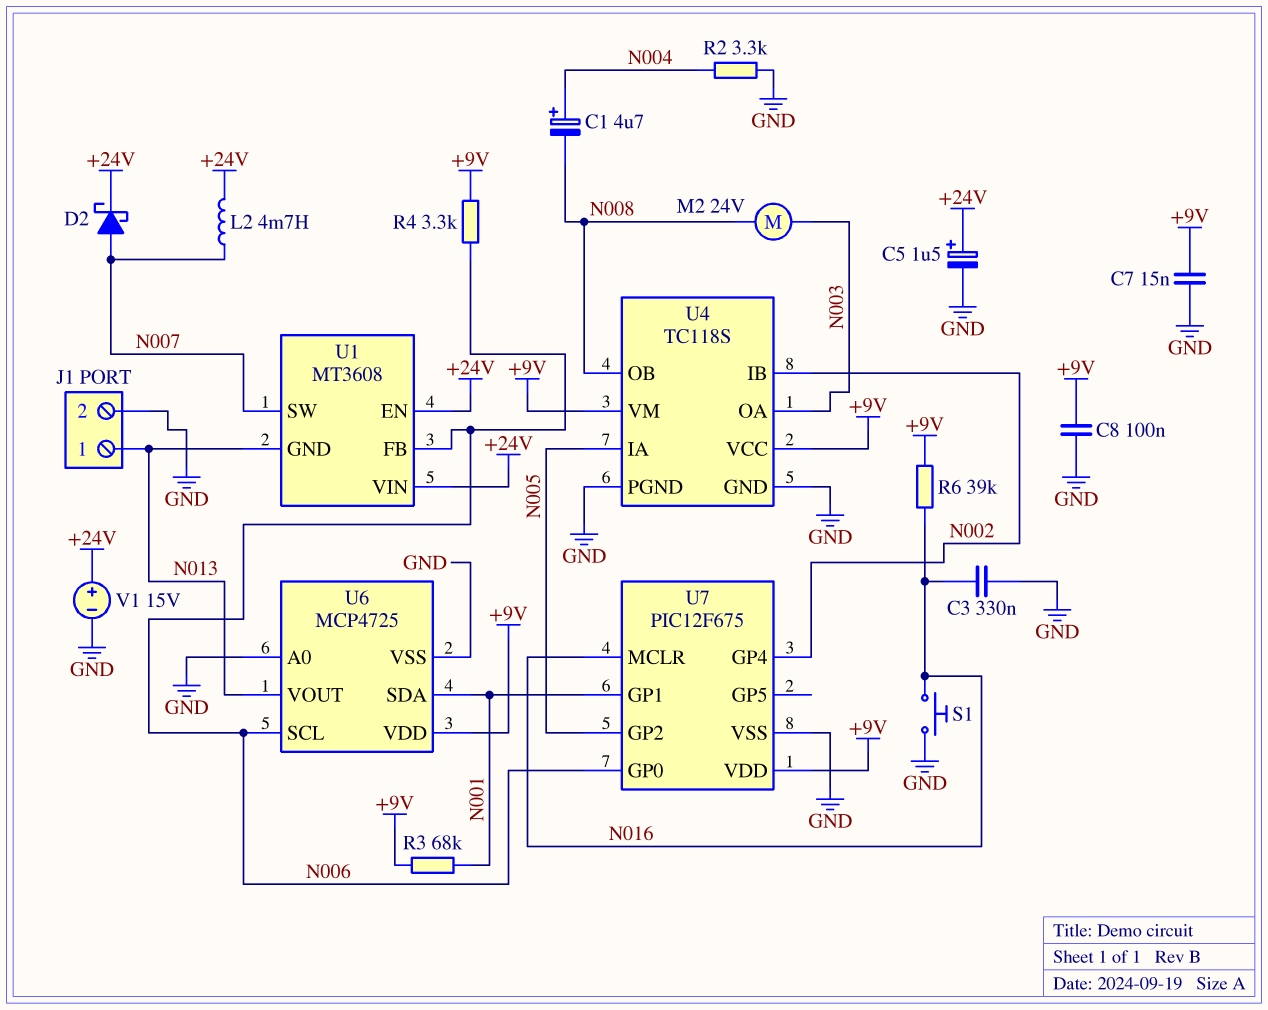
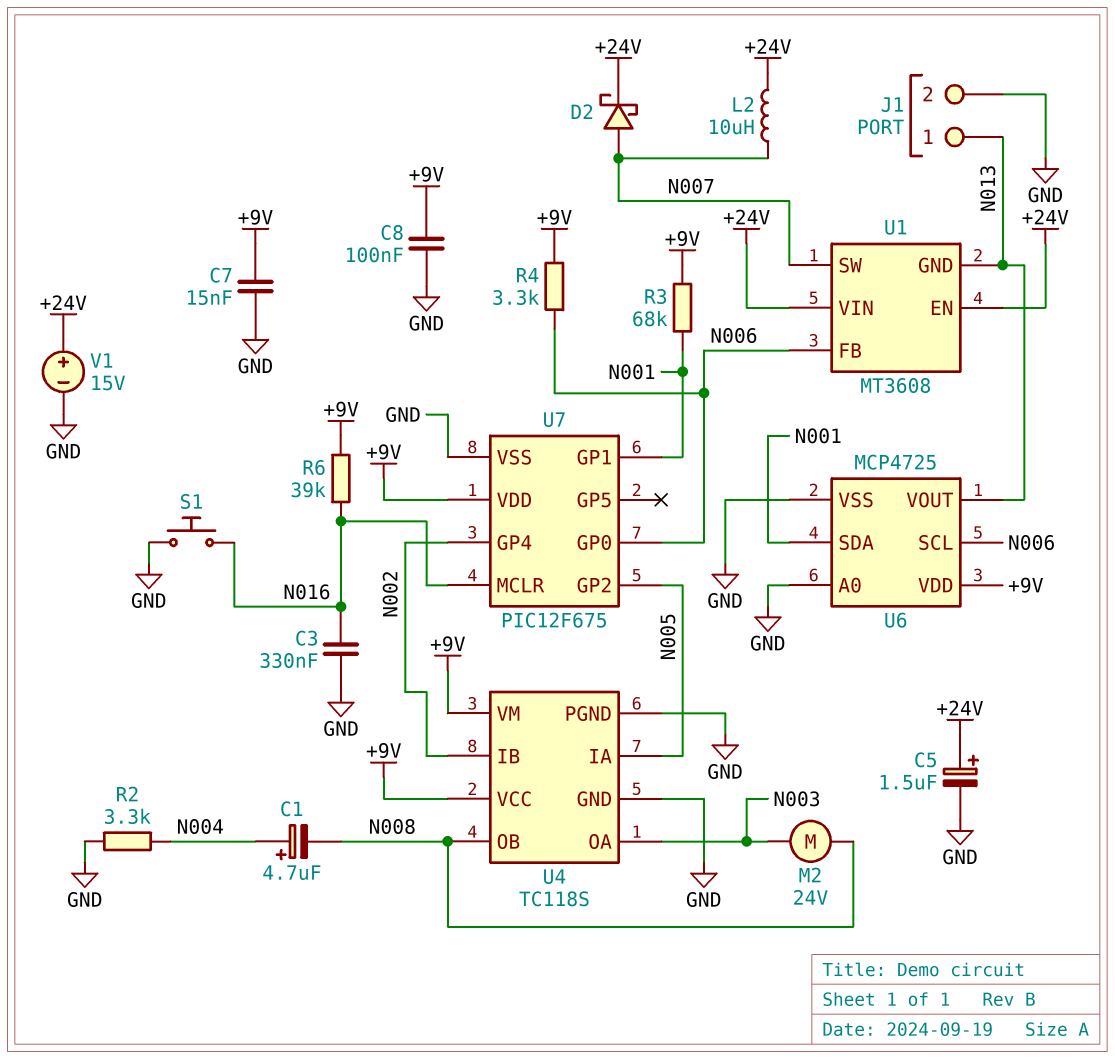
L2: 4.7mH (+24V, N007) -> 10uH (+24V, N007)

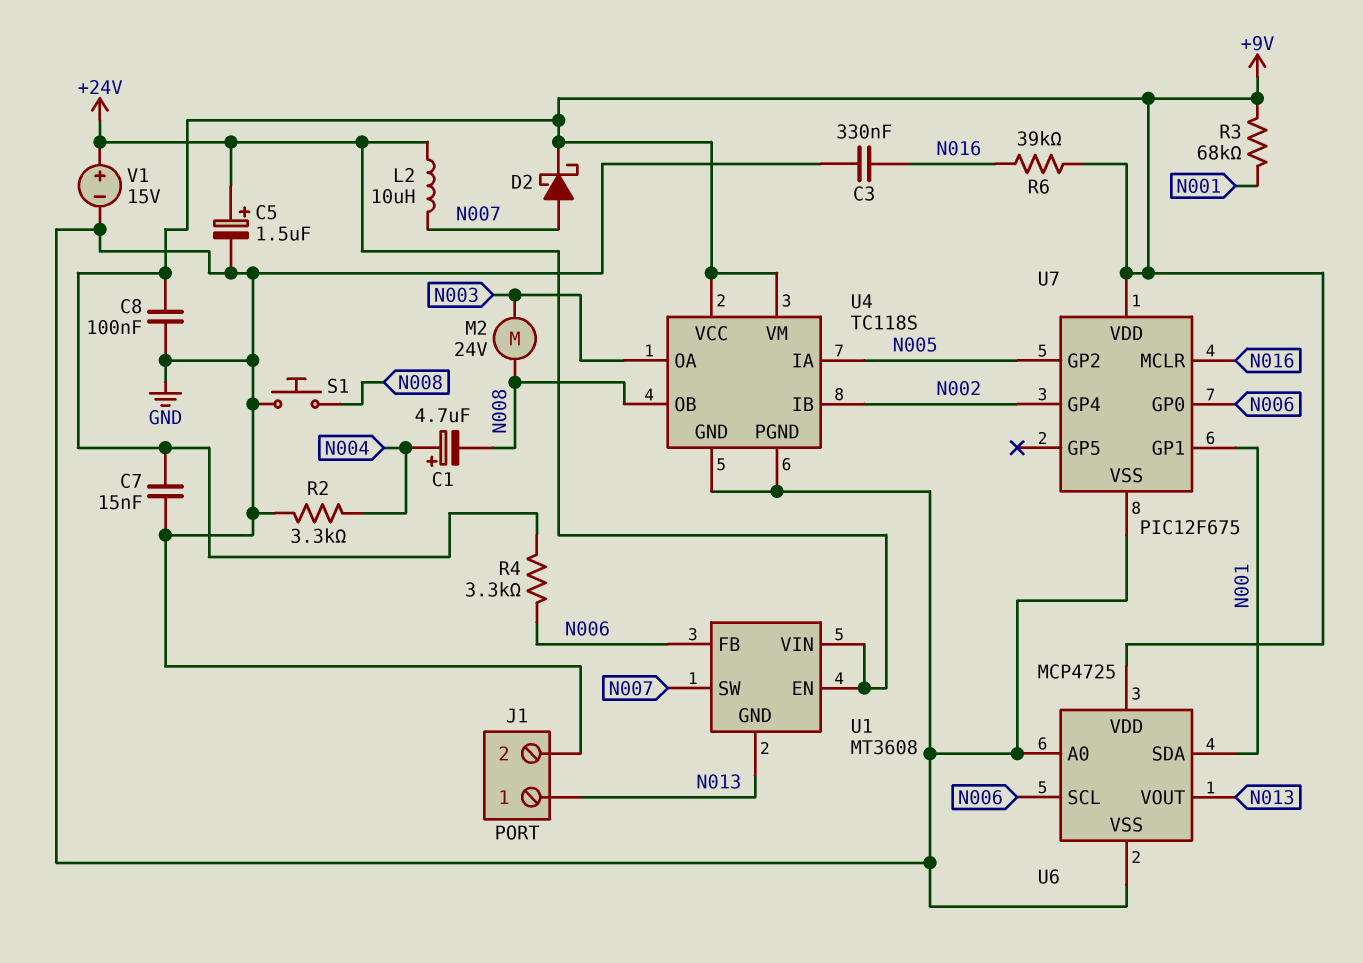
D2: schottky (A N007, K +24V) -> schottky (A N007, K +9V)
S1: button (GND, N016) -> button (GND, N008)

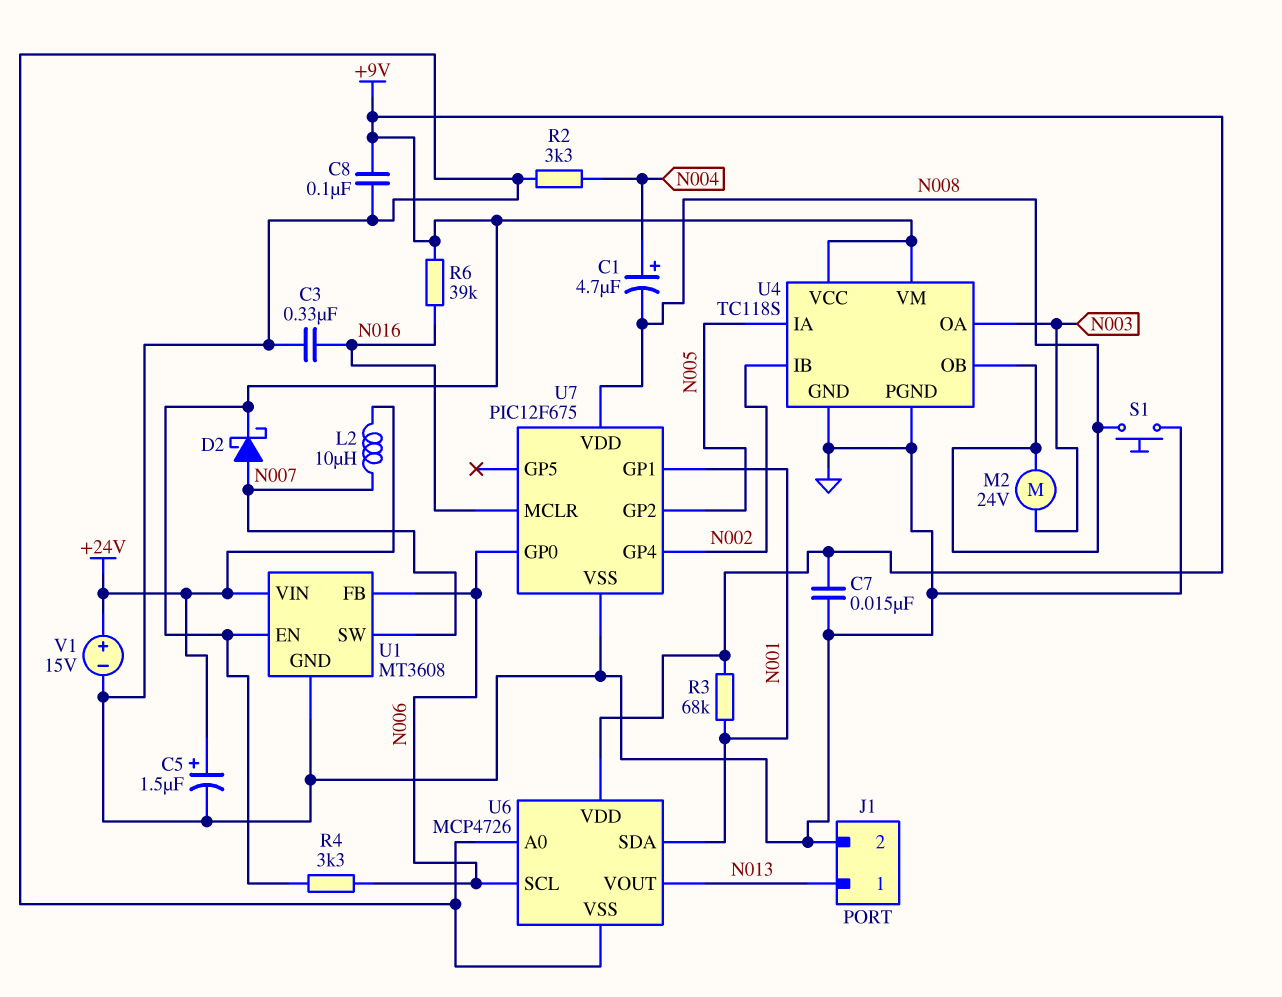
U1 pin EN: +24V -> +9V
U1 pin GND: N013 -> GND
U6: MCP4725 -> MCP4726
U7 pin VDD: +9V -> N008

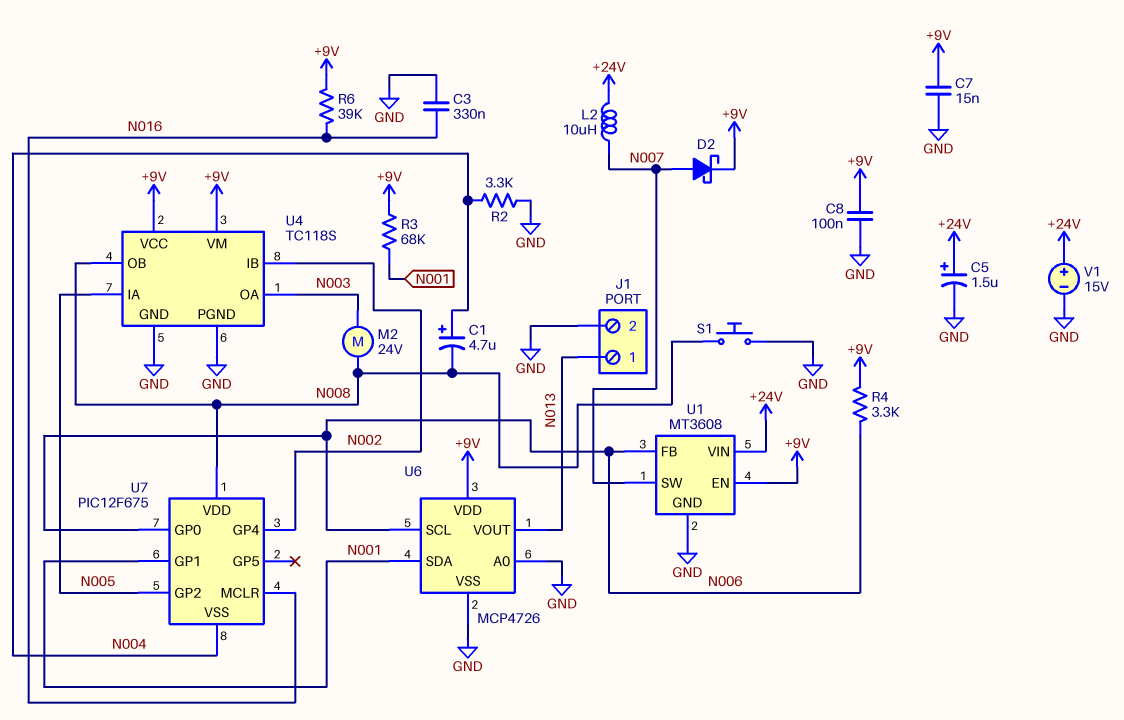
U7 pin VSS: GND -> N004

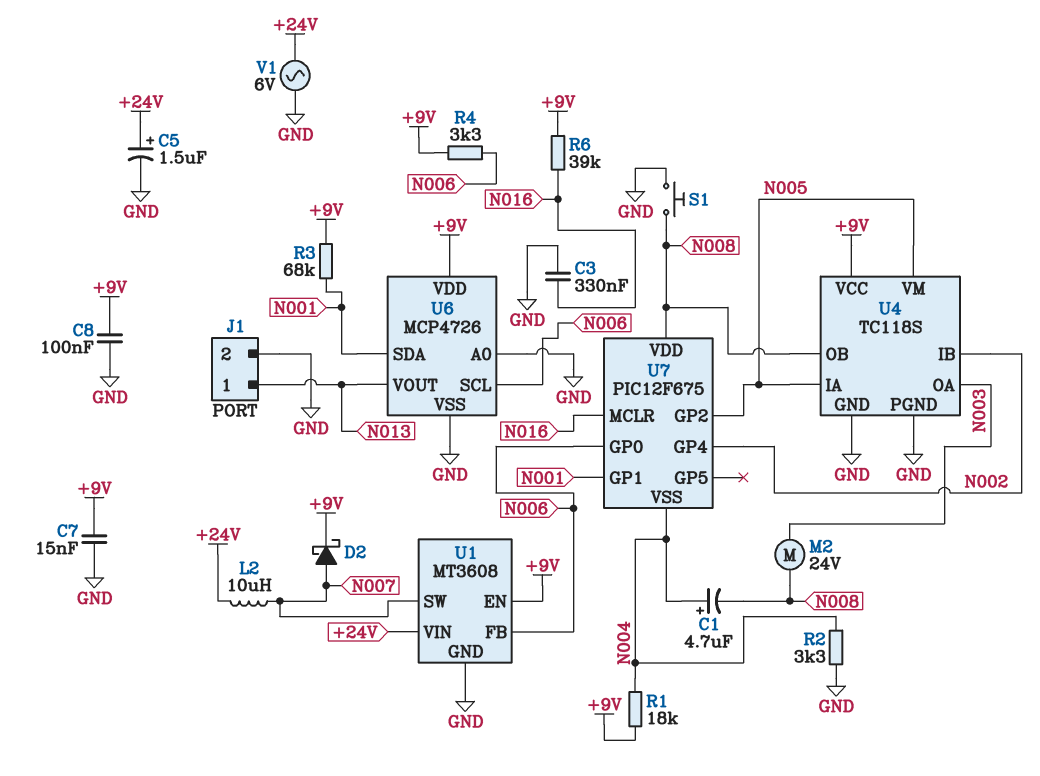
R1: none -> 18k (+9V, N004)
U4 pin VM: +9V -> N005
V1: 15V (plus +24V, minus GND) -> AC 6V (+24V, GND)

